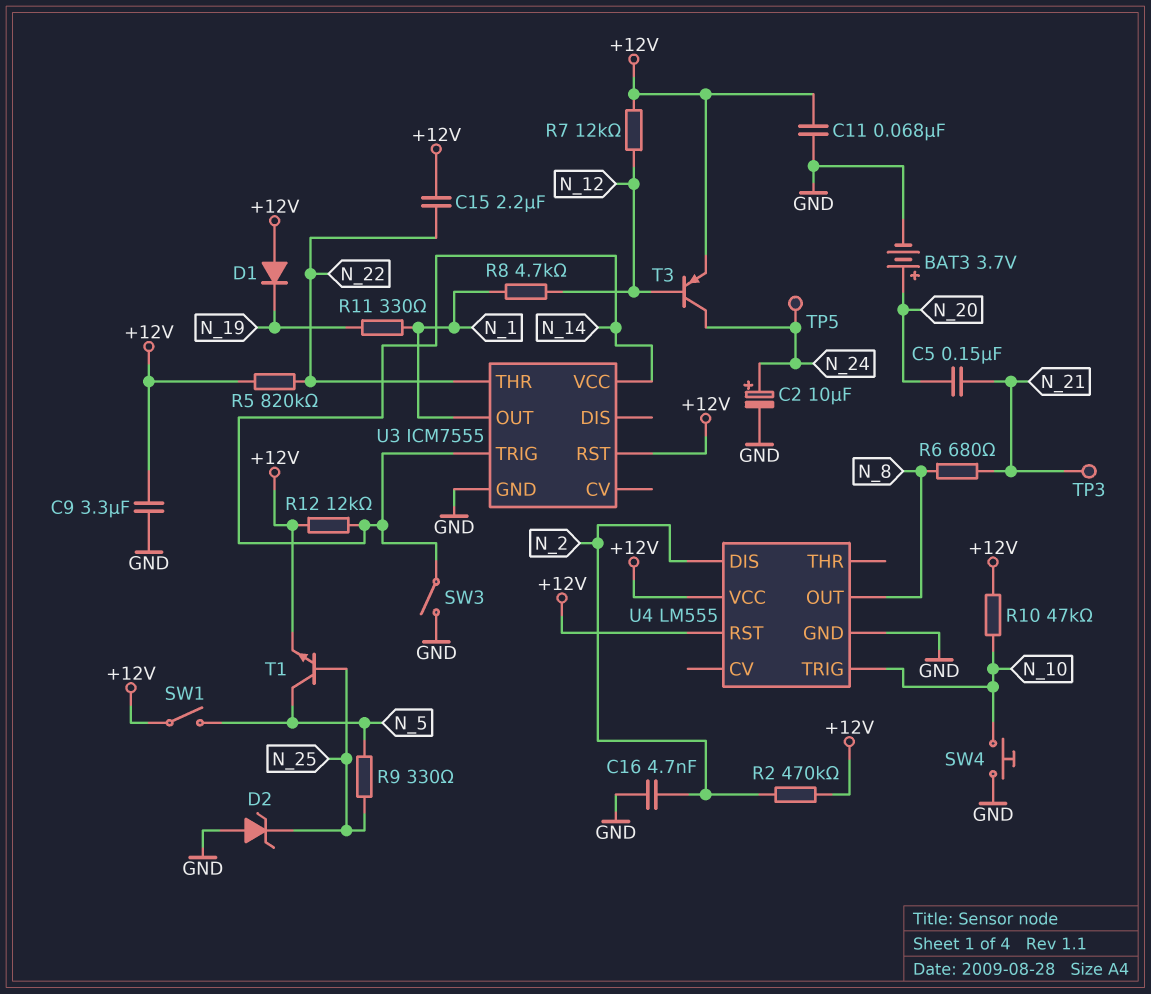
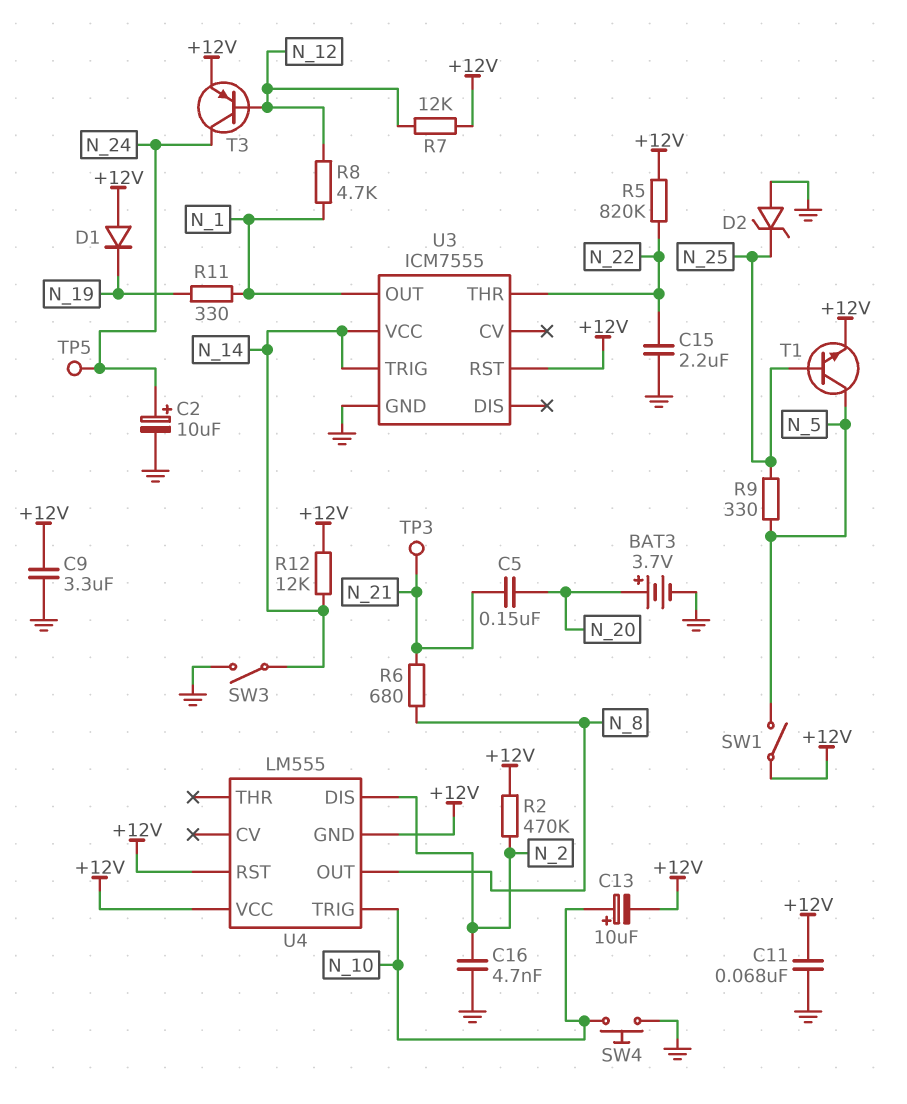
C13: none -> 10uF (plus N_10, minus +12V)
C15: 2.2uF (+12V, N_22) -> 2.2uF (GND, N_22)
R10: 47k (+12V, N_10) -> none
U4 pin GND: GND -> +12V

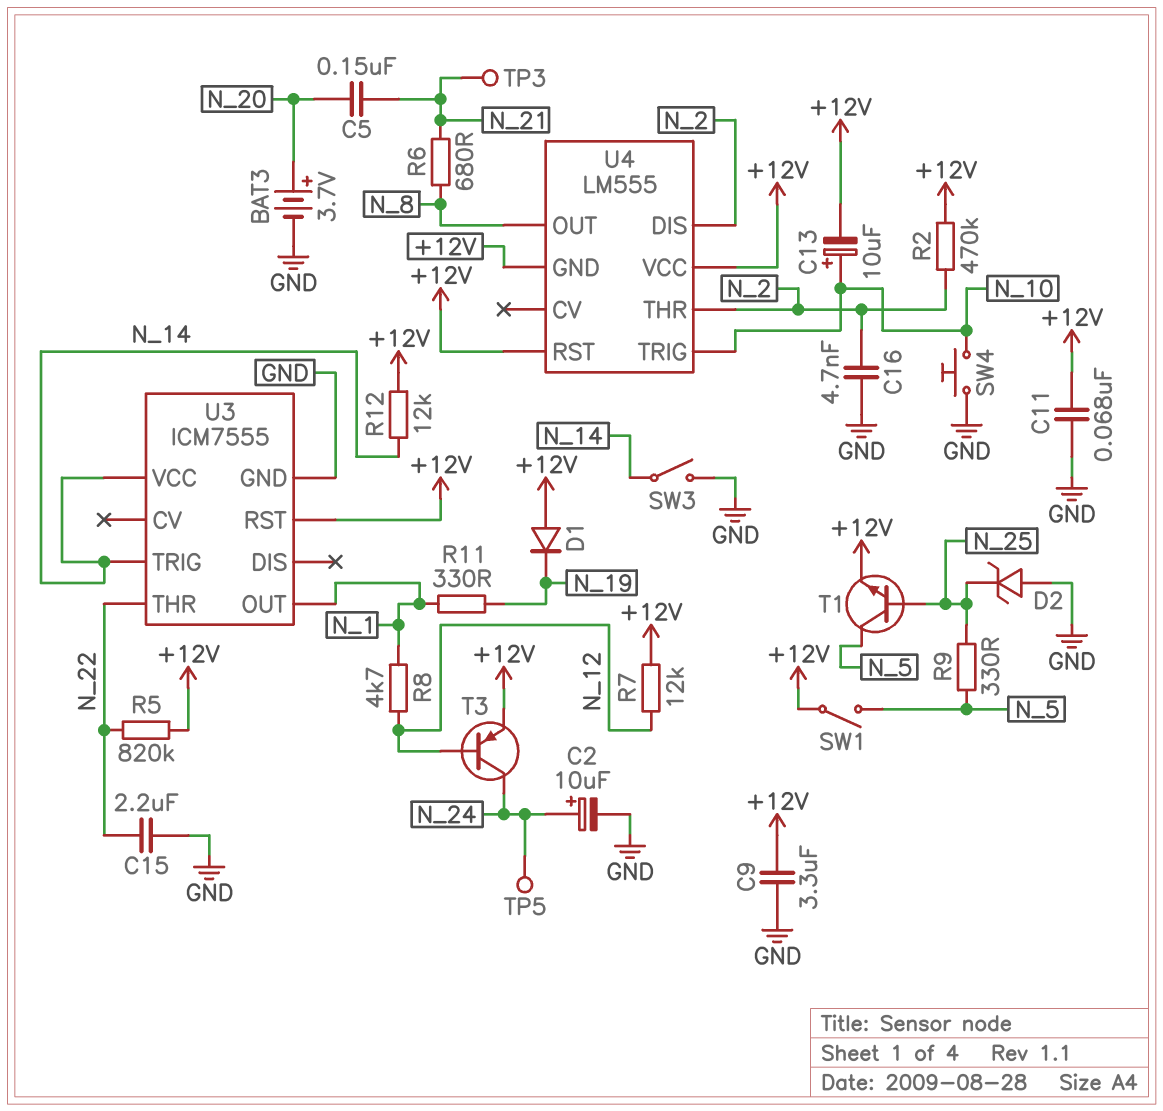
U4 pin THR: none -> N_2

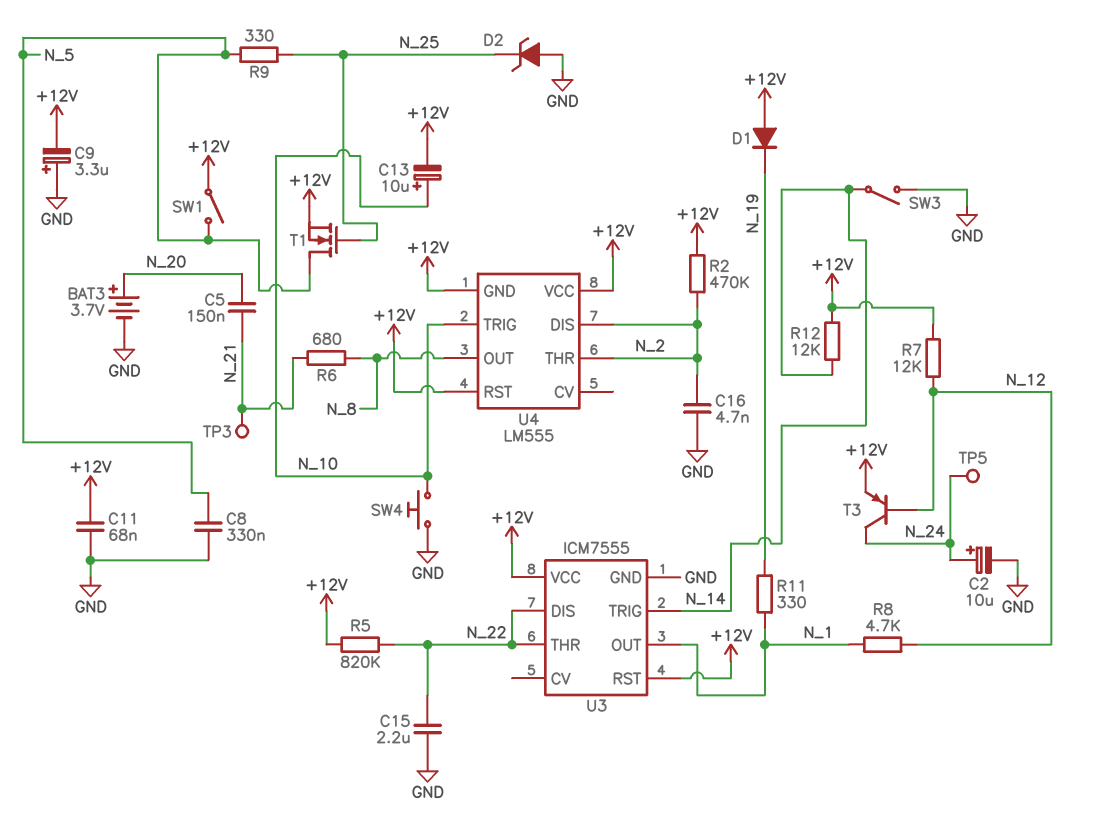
C8: none -> 330nF (GND, N_5)
C9: 3.3uF (+12V, GND) -> 3.3uF (plus GND, minus +12V)
T1: NPN (B N_25, C N_5, E +12V) -> NMOS (G N_25, D N_5, S +12V)
U3 pin DIS: none -> N_22
U3 pin VCC: N_14 -> +12V

